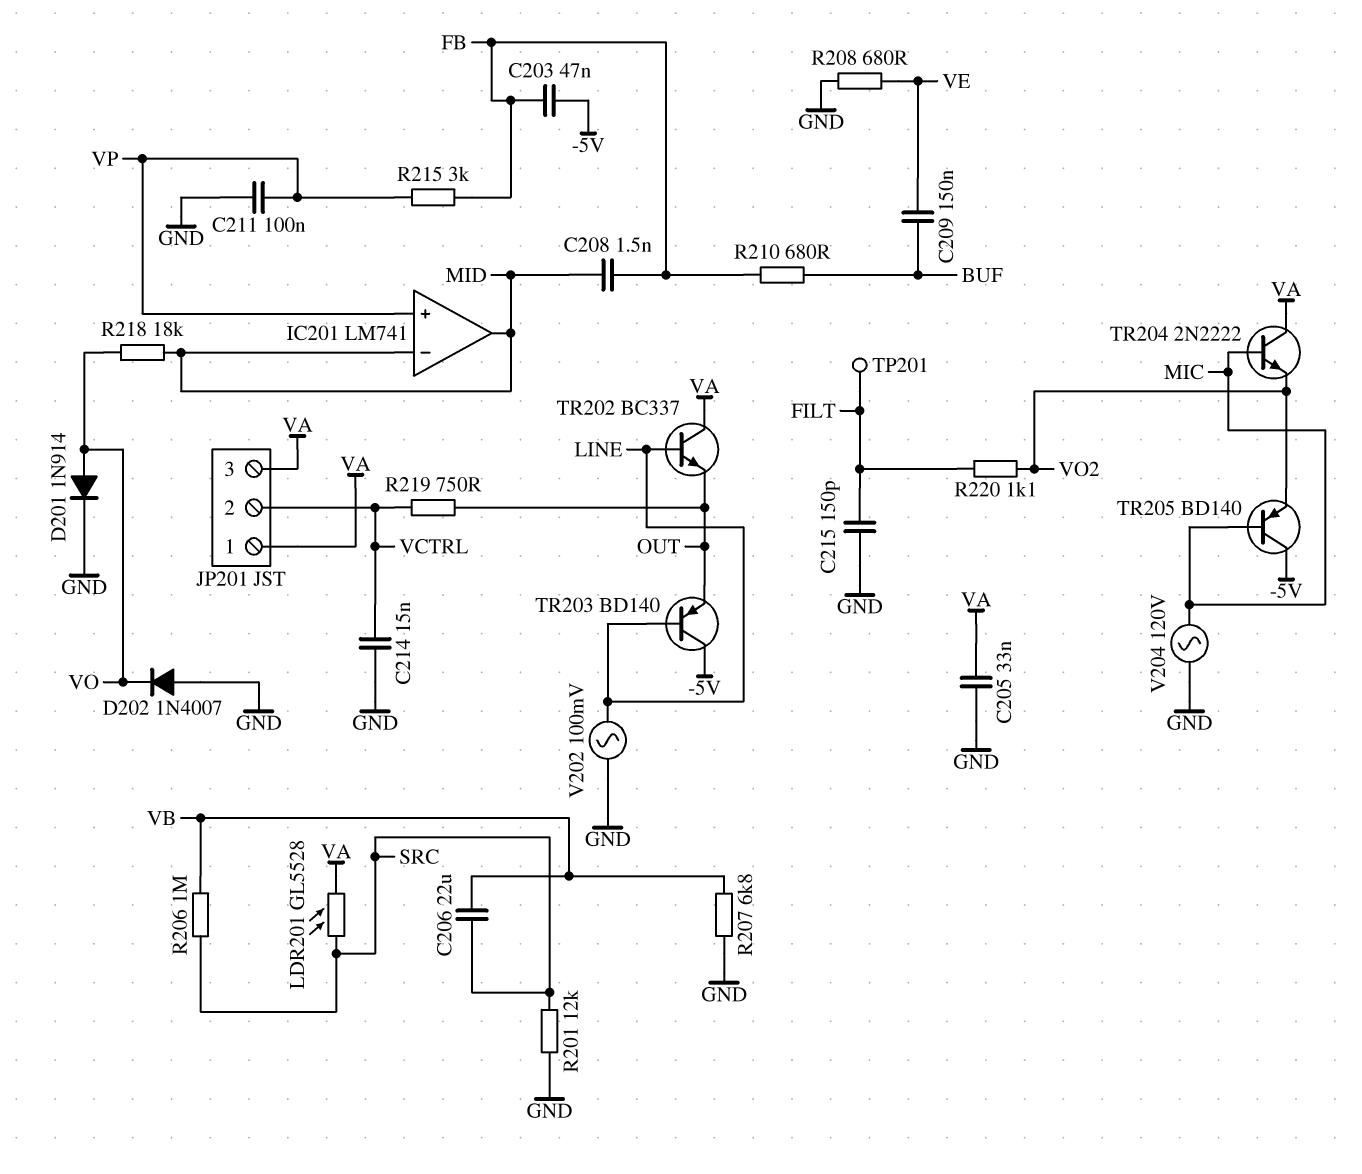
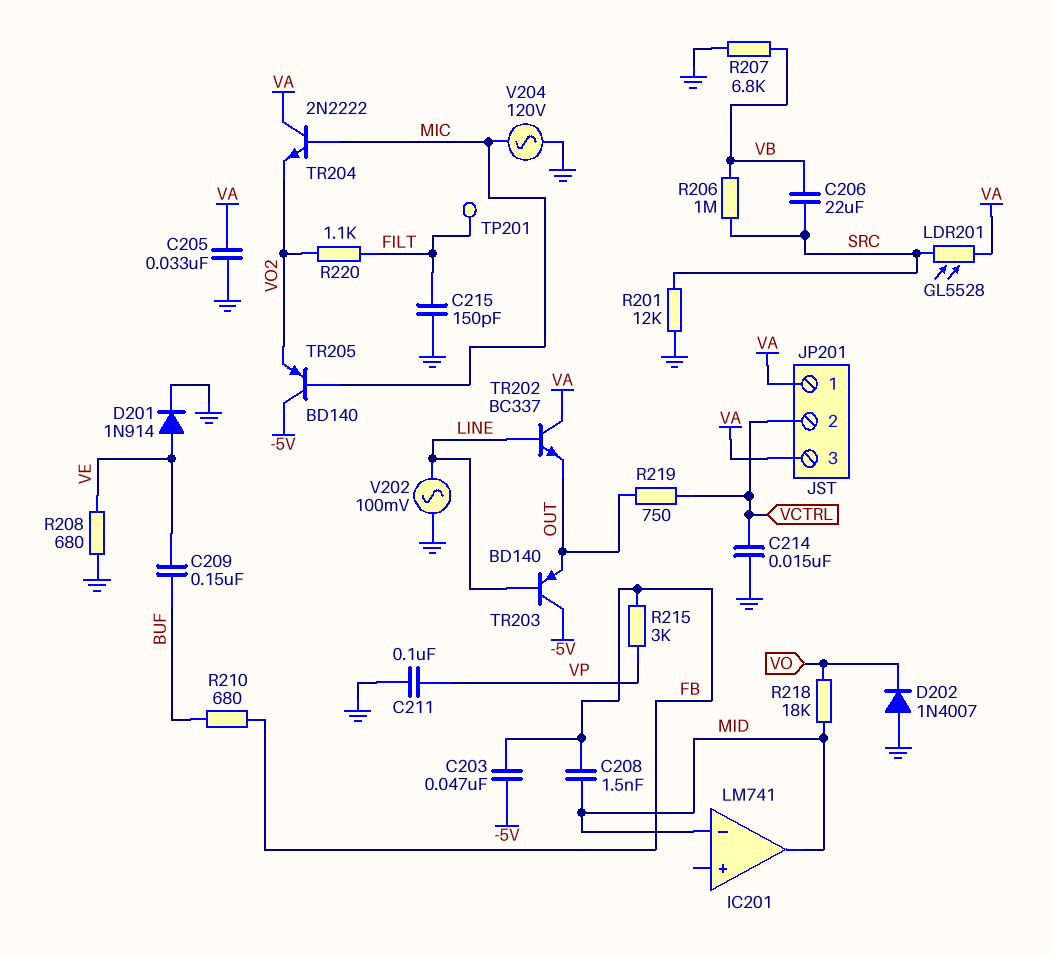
D201: diode 1N914 (A VO, K GND) -> diode 1N914 (A VE, K GND)
IC201 pin in+: VP -> none

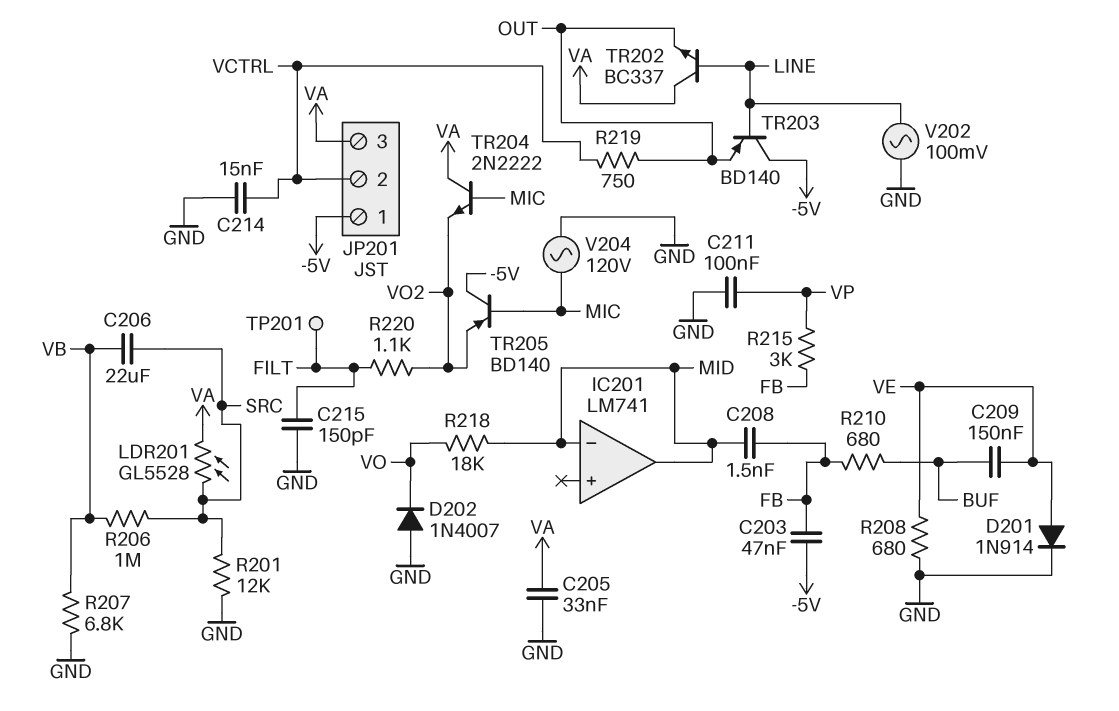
JP201 pin 1: VA -> -5V

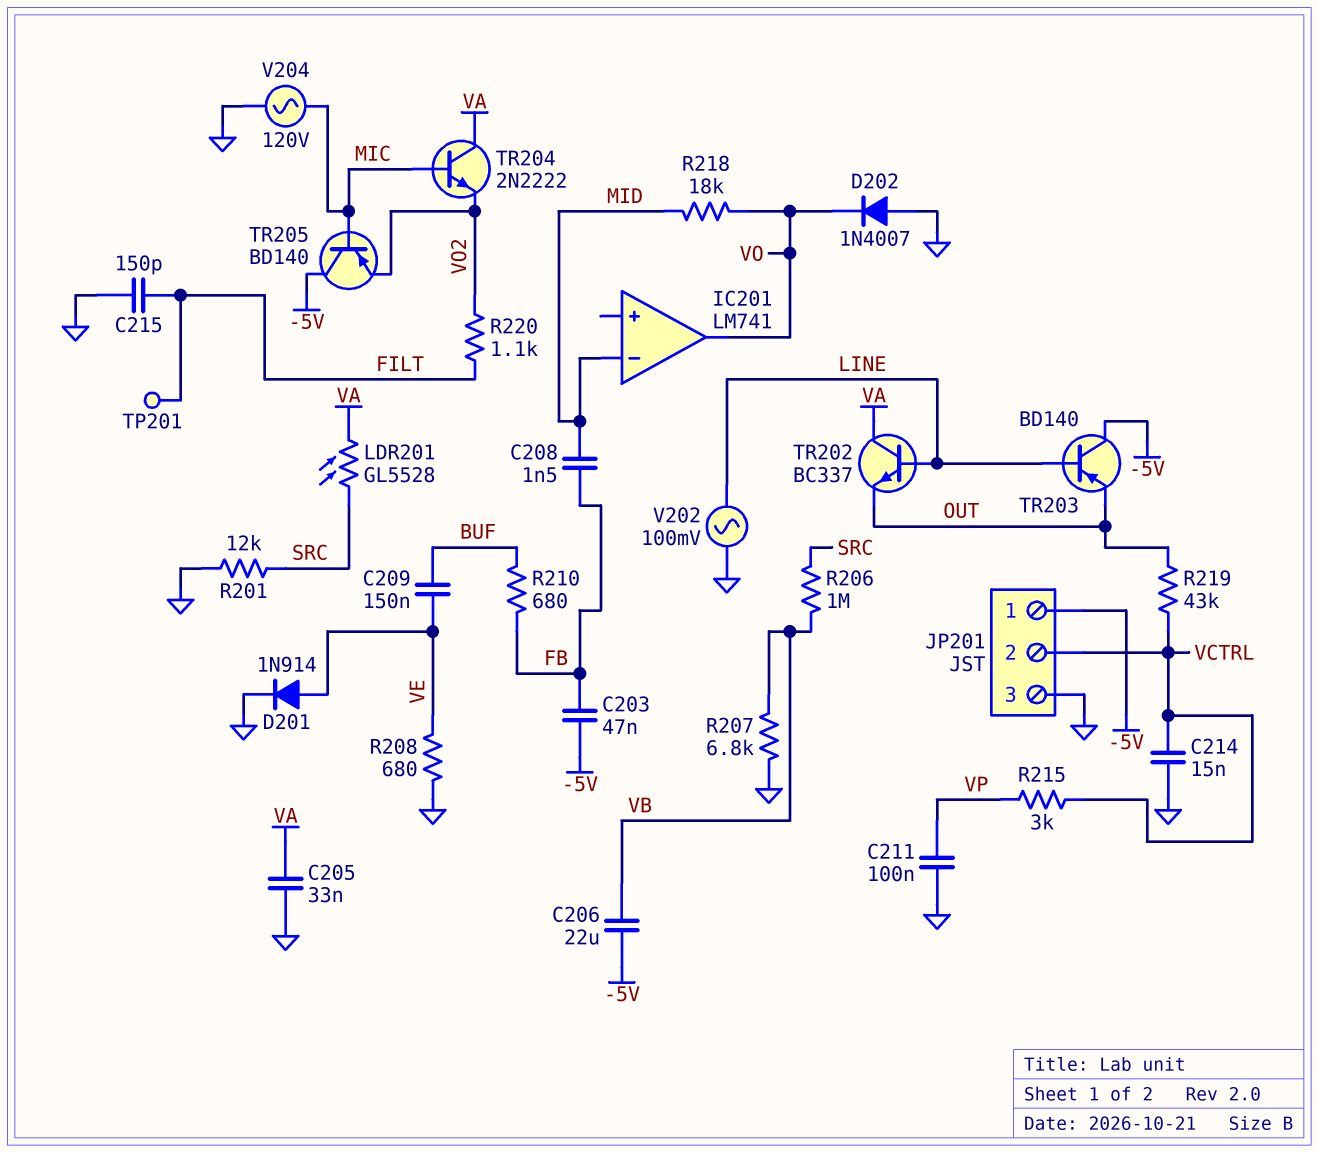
C206: 22uF (SRC, VB) -> 22uF (-5V, VB)
IC201 pin out: MID -> VO
JP201 pin 3: VA -> GND
R215: 3k (FB, VP) -> 3k (VCTRL, VP)
R219: 750 (OUT, VCTRL) -> 43k (OUT, VCTRL)

